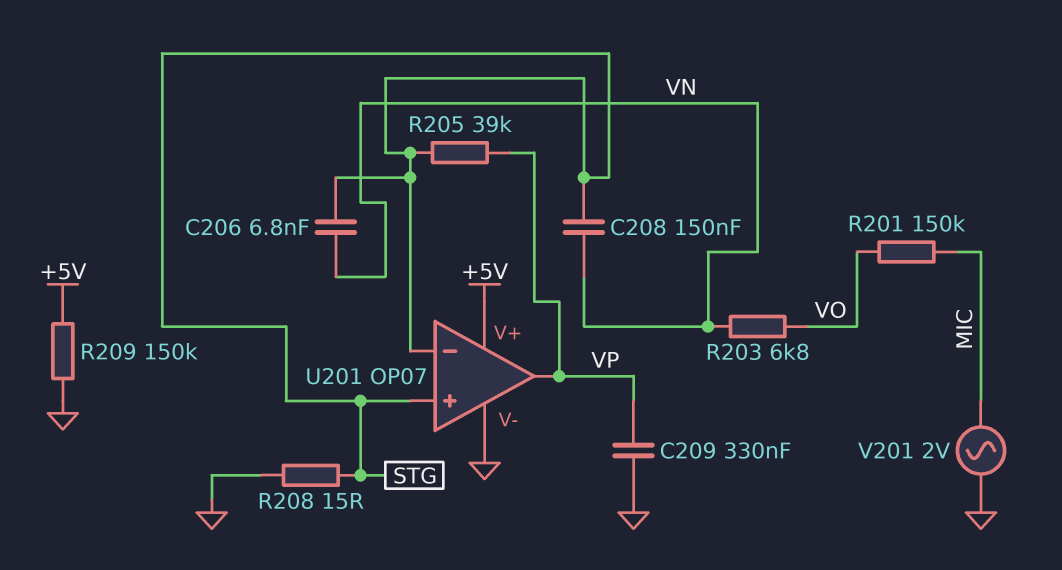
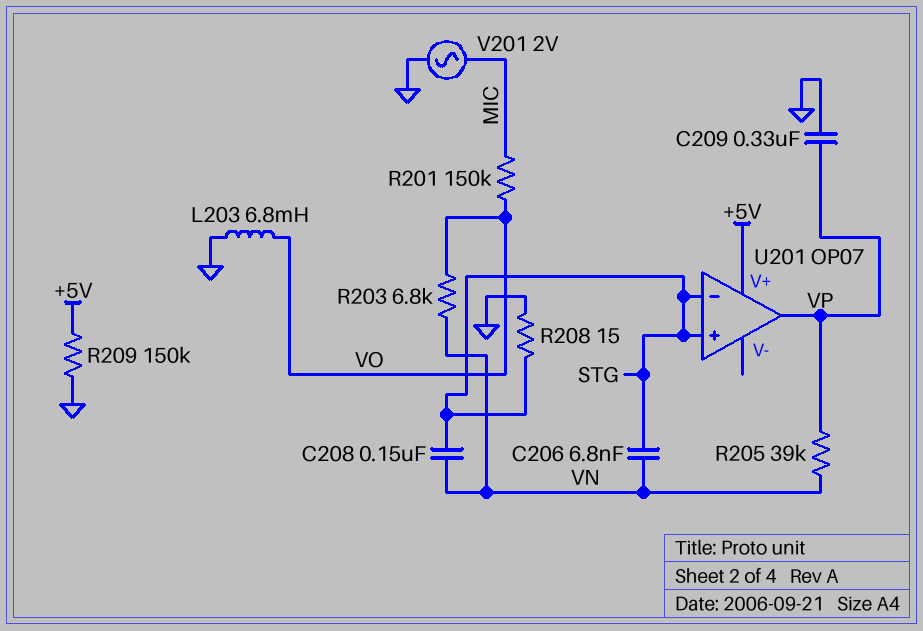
L203: none -> 6.8mH (GND, VO)
R205: 39k (STG, VP) -> 39k (VN, VP)
U201 pin V-: GND -> none

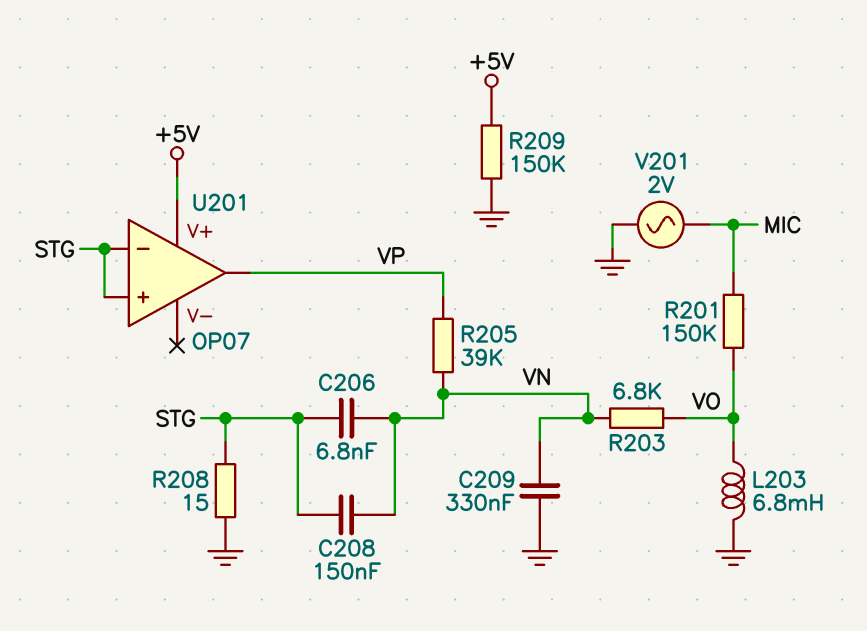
C209: 330nF (GND, VP) -> 330nF (GND, VN)

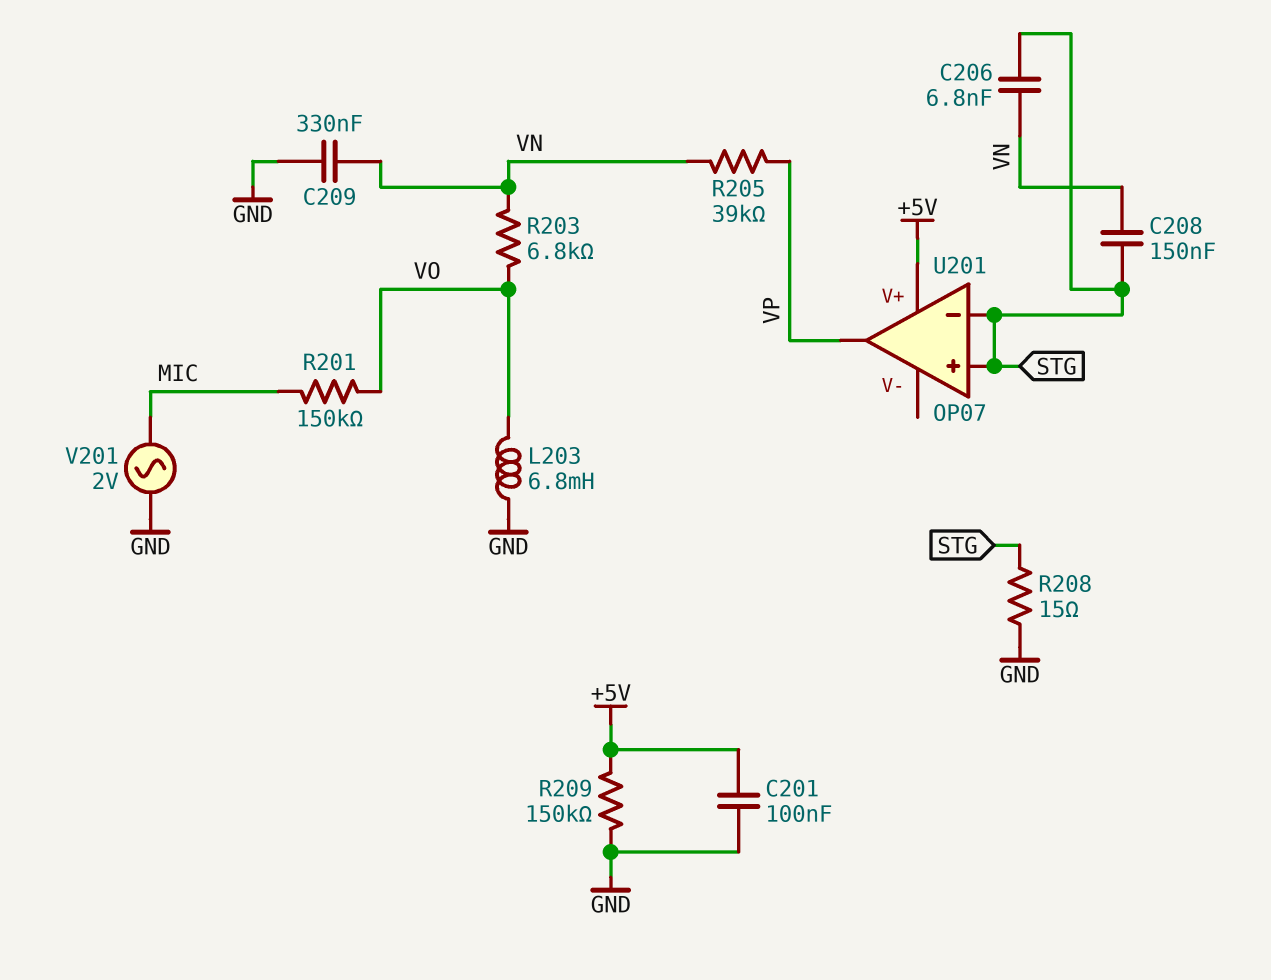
C201: none -> 100nF (+5V, GND)

